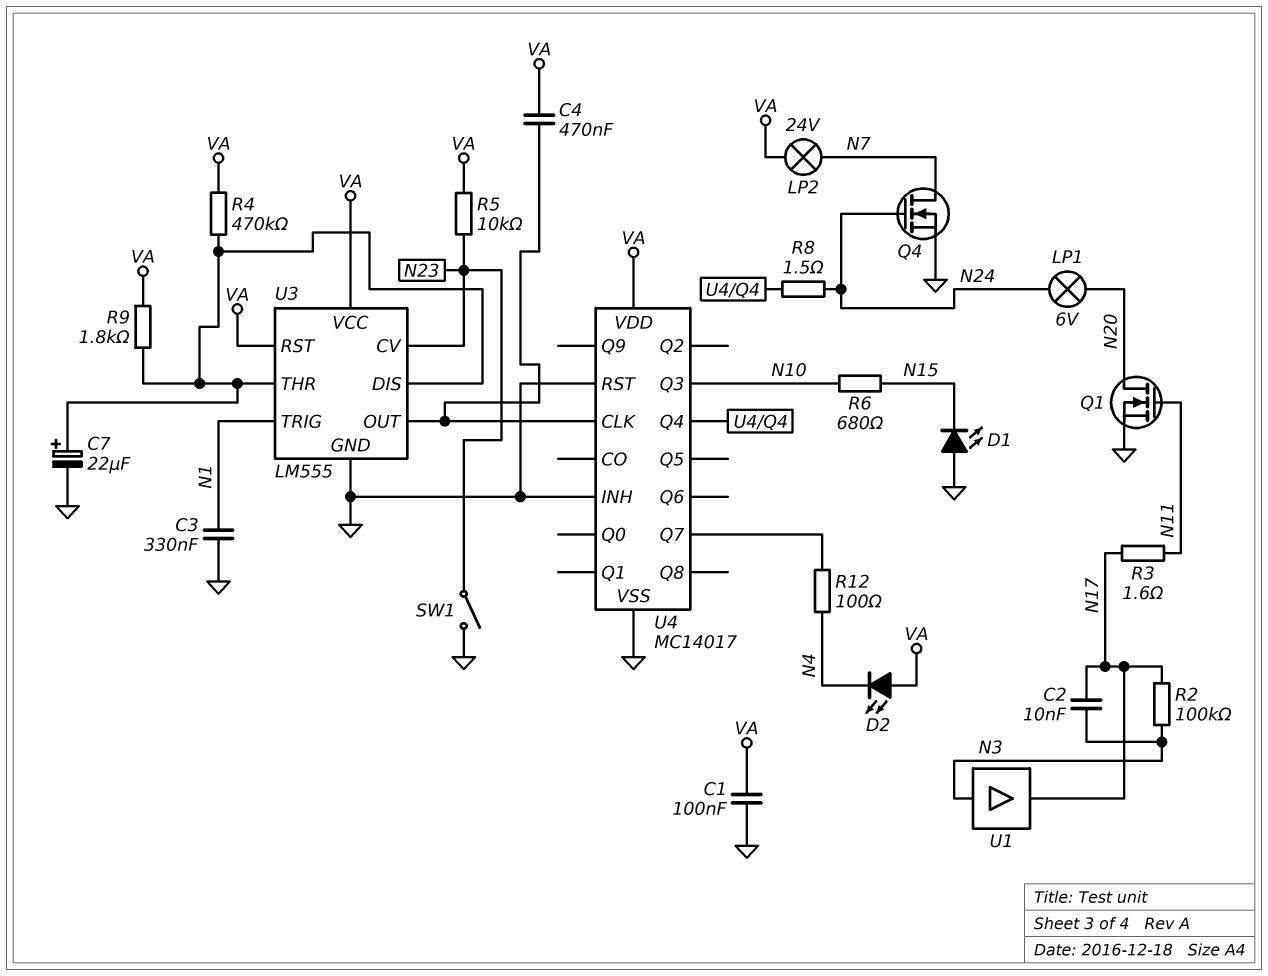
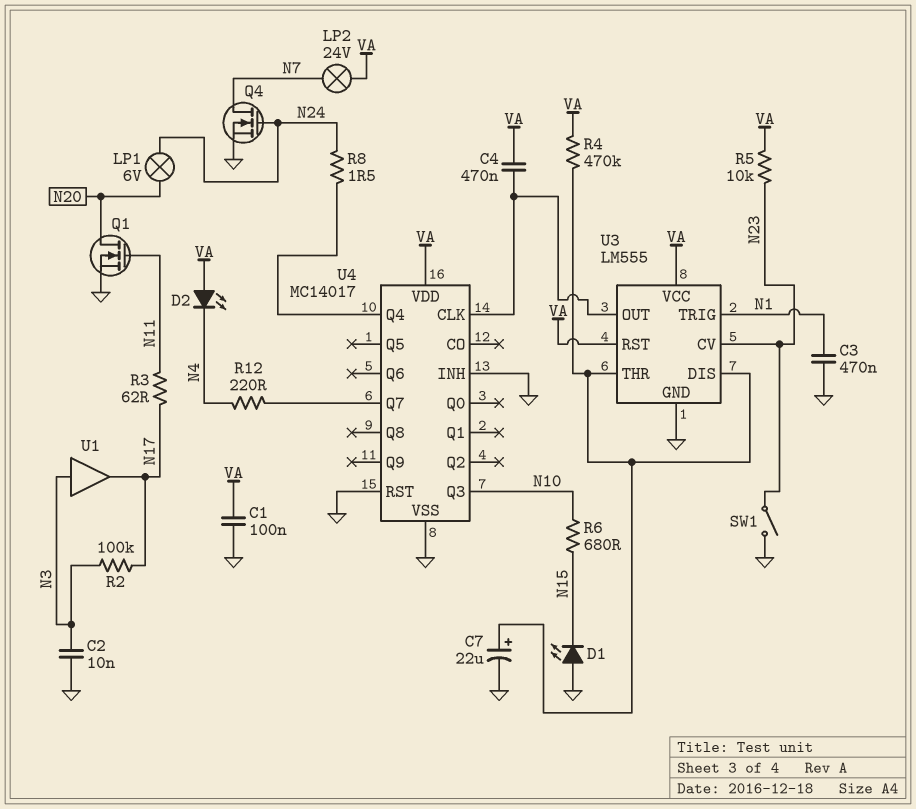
C2: 10nF (N3, N17) -> 10nF (GND, N3)
C3: 330nF (GND, N1) -> 470nF (GND, N1)
R3: 1.6 (N11, N17) -> 62 (N11, N17)
R9: 1.8k (U3/DIS, VA) -> none
R12: 100 (N4, U4/Q7) -> 220 (N4, U4/Q7)

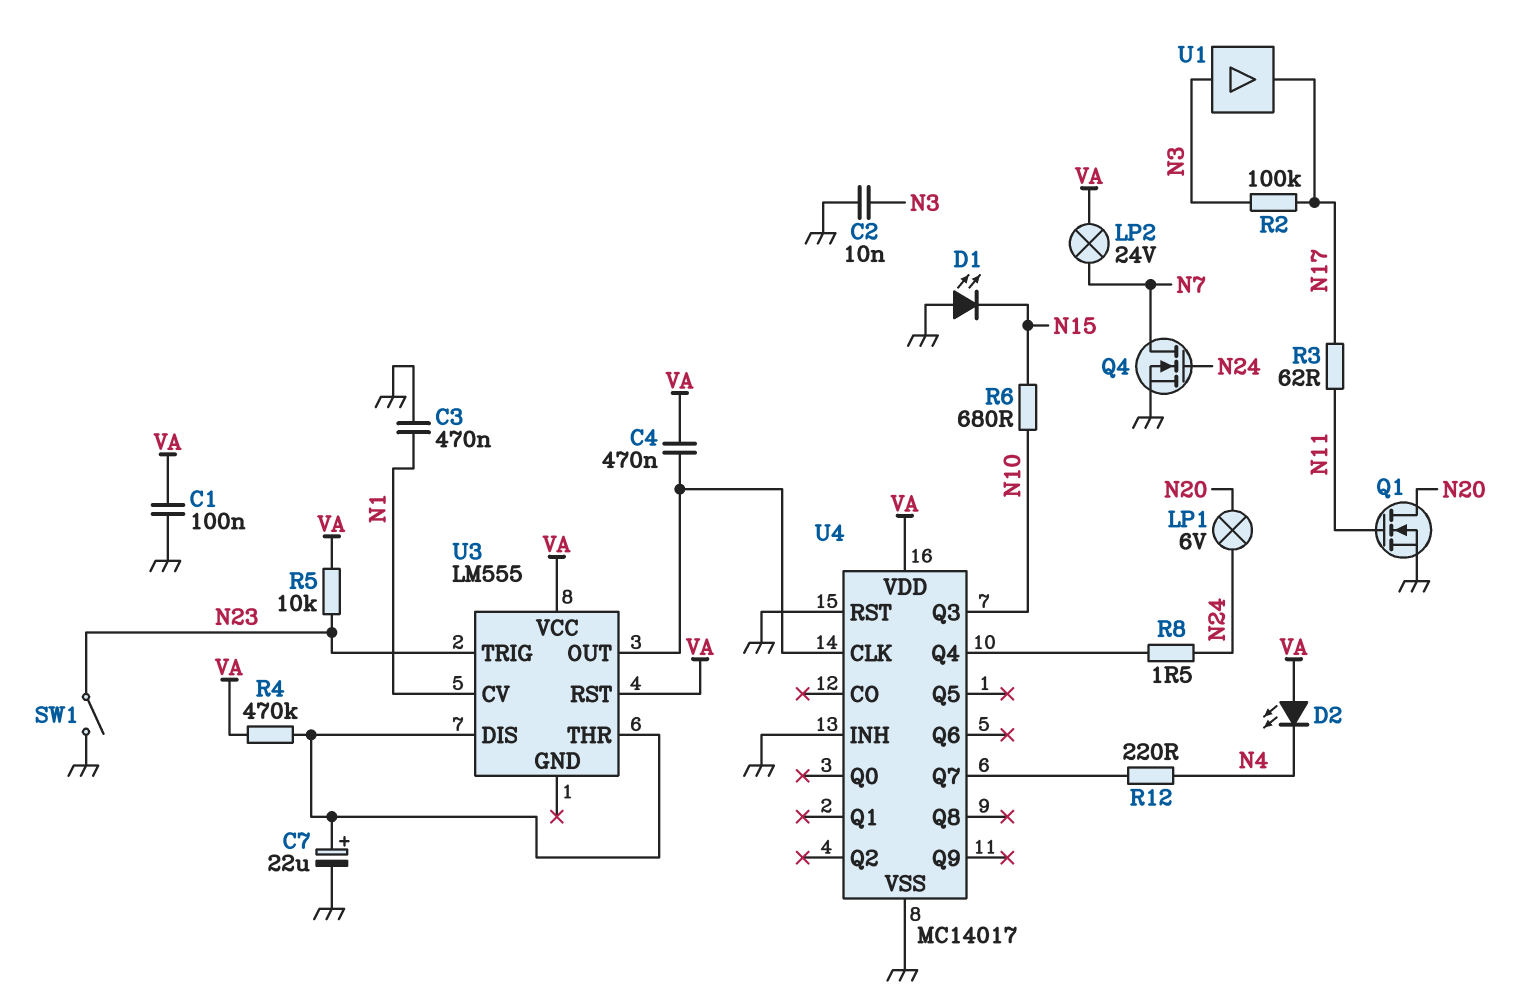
U3 pin CV: N23 -> N1
U3 pin GND: GND -> none
U3 pin TRIG: N1 -> N23

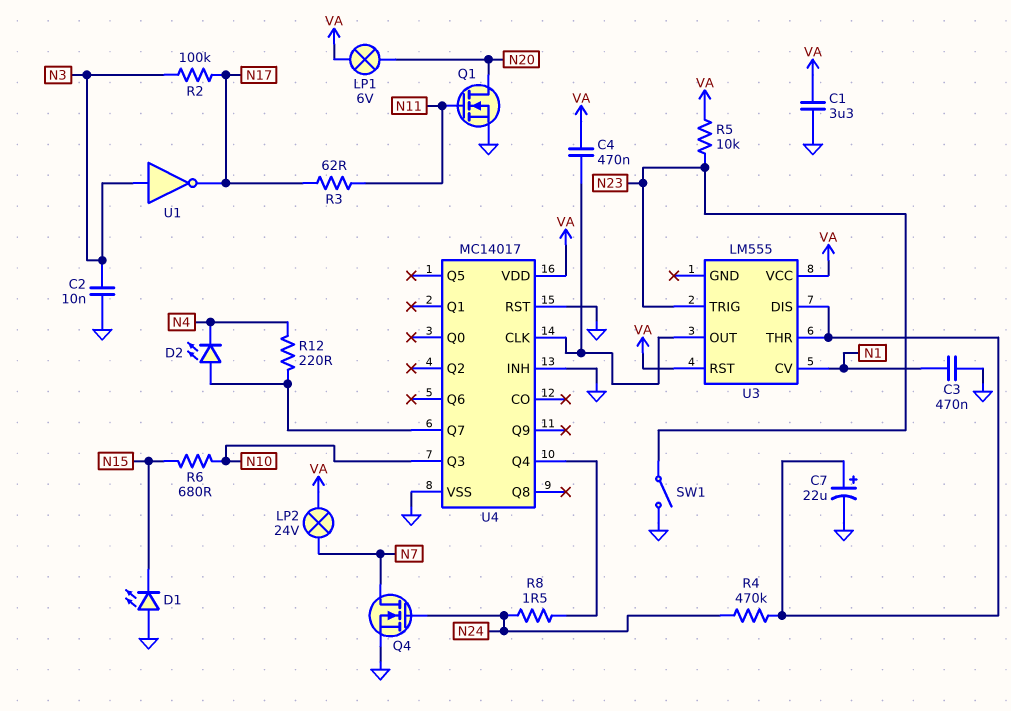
C1: 100nF (GND, VA) -> 3.3uF (GND, VA)
D2: LED (A VA, K N4) -> LED (A U4/Q7, K N4)
LP1: lamp 6V (N20, N24) -> lamp 6V (N20, VA)
R4: 470k (U3/DIS, VA) -> 470k (N24, U3/DIS)
U1: buffer (in N3, out N17) -> NOT (in N3, out N17)

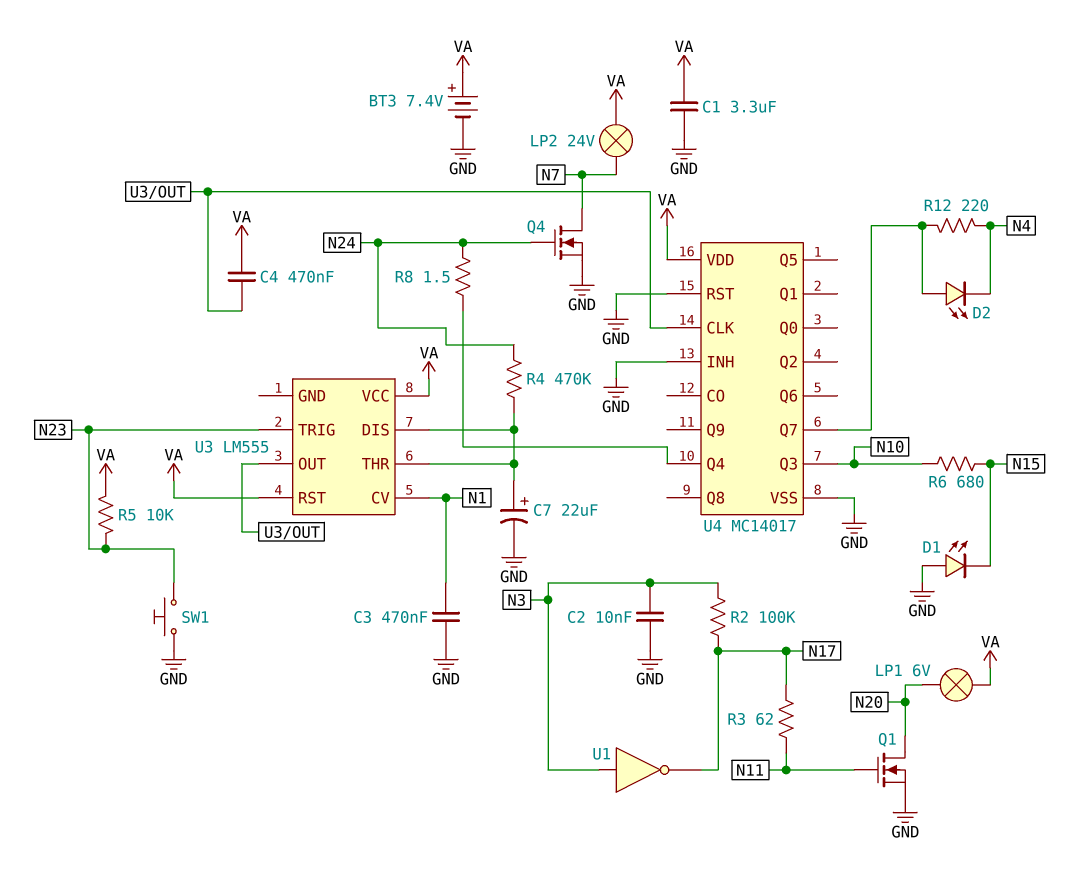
BT3: none -> 7.4V (plus VA, minus GND)
SW1: switch (GND, N23) -> button (GND, N23)

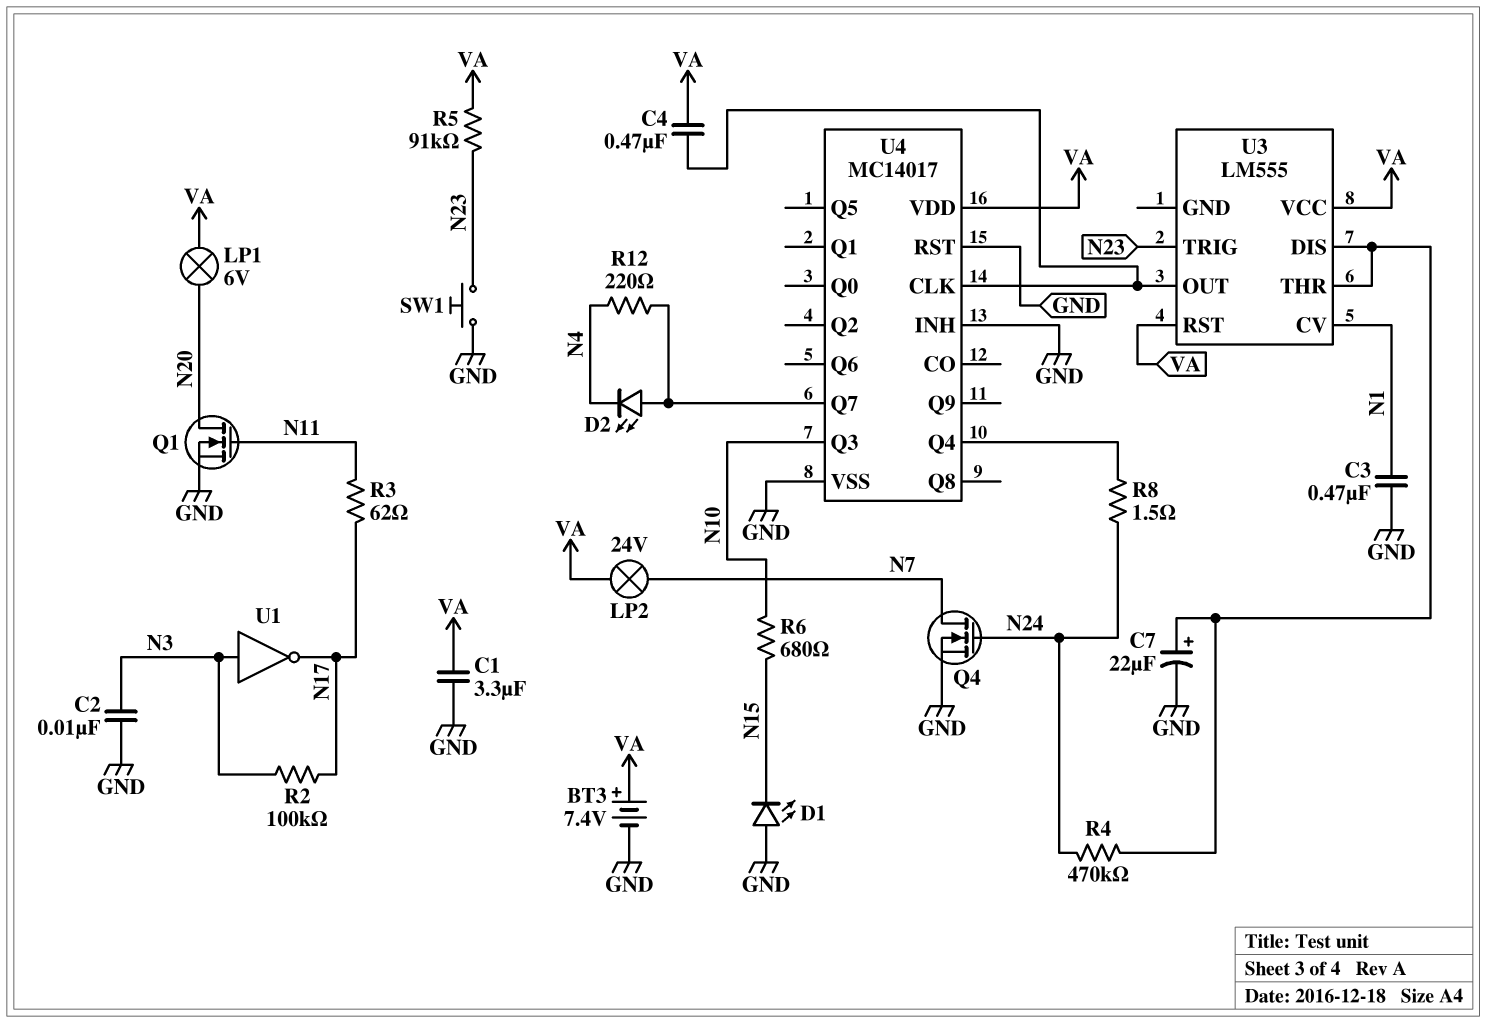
R5: 10k (N23, VA) -> 91k (N23, VA)

